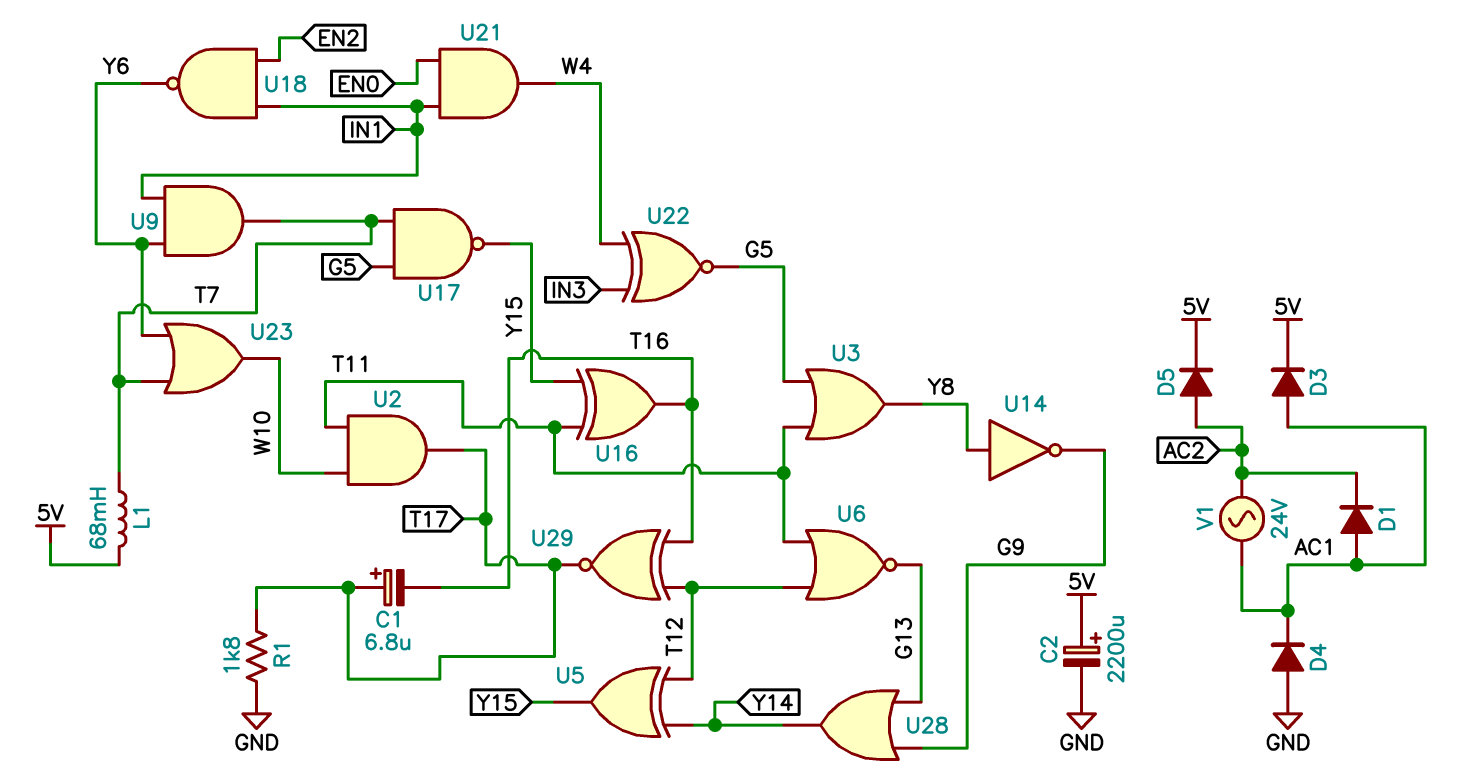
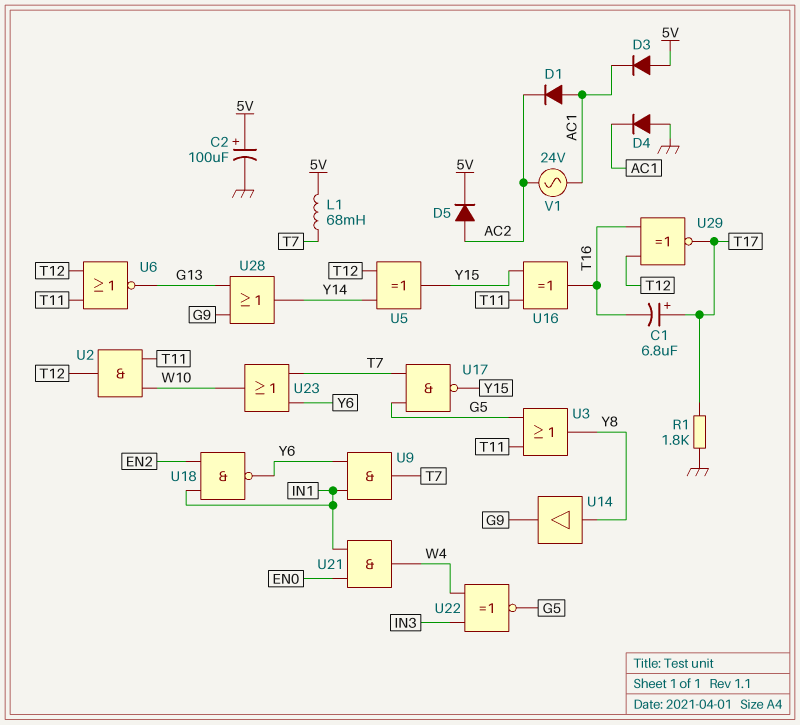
C2: 2200uF (plus 5V, minus GND) -> 100uF (plus 5V, minus GND)
D3: diode (A AC1, K 5V) -> diode (A 5V, K AC1)
U2: AND (in T11, in W10, out T17) -> AND (in T11, in W10, out T12)
U14: NOT (in Y8, out G9) -> buffer (in Y8, out G9)

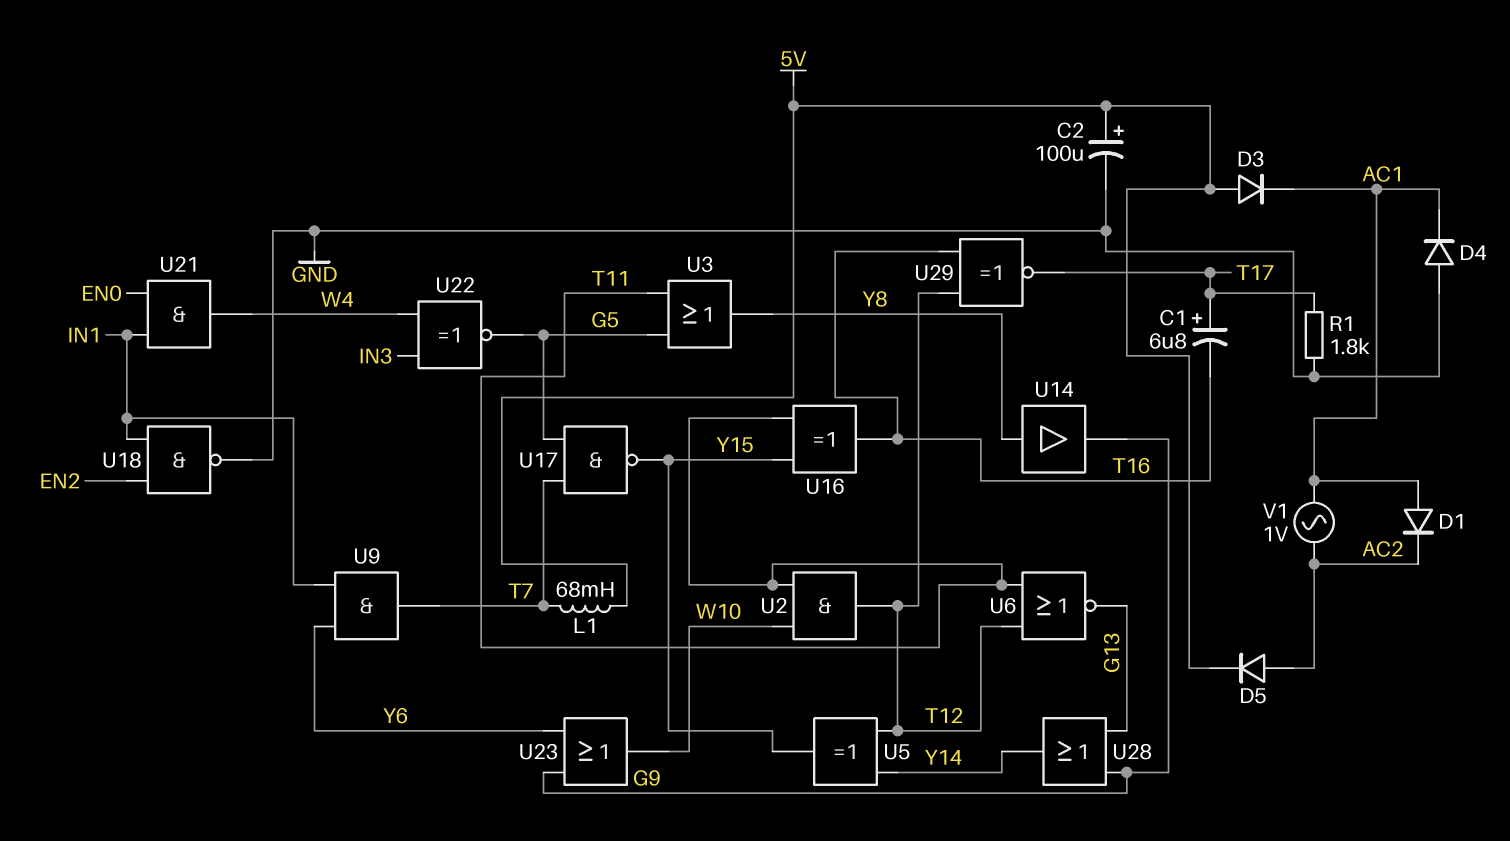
U18: NAND (in EN2, in IN1, out Y6) -> NAND (in EN2, in IN1, out GND)
U23: OR (in T7, in Y6, out W10) -> OR (in G9, in Y6, out W10)
V1: AC 24V (AC1, AC2) -> AC 1V (AC1, AC2)

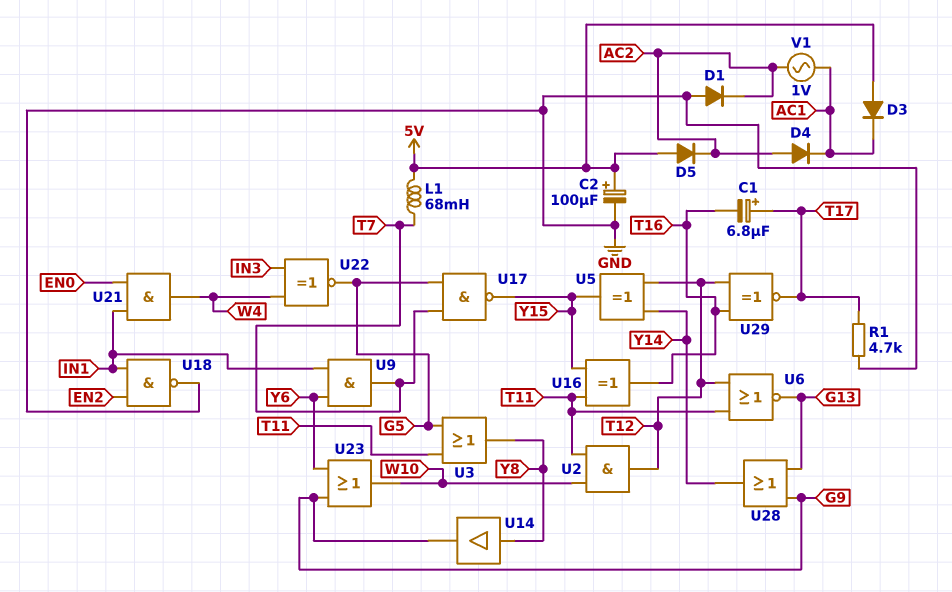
D1: diode (A AC1, K AC2) -> diode (A GND, K AC2)
D4: diode (A GND, K AC1) -> diode (A AC2, K AC1)
D5: diode (A AC2, K 5V) -> diode (A 5V, K AC2)
R1: 1.8k (GND, T17) -> 4.7k (GND, T17)

